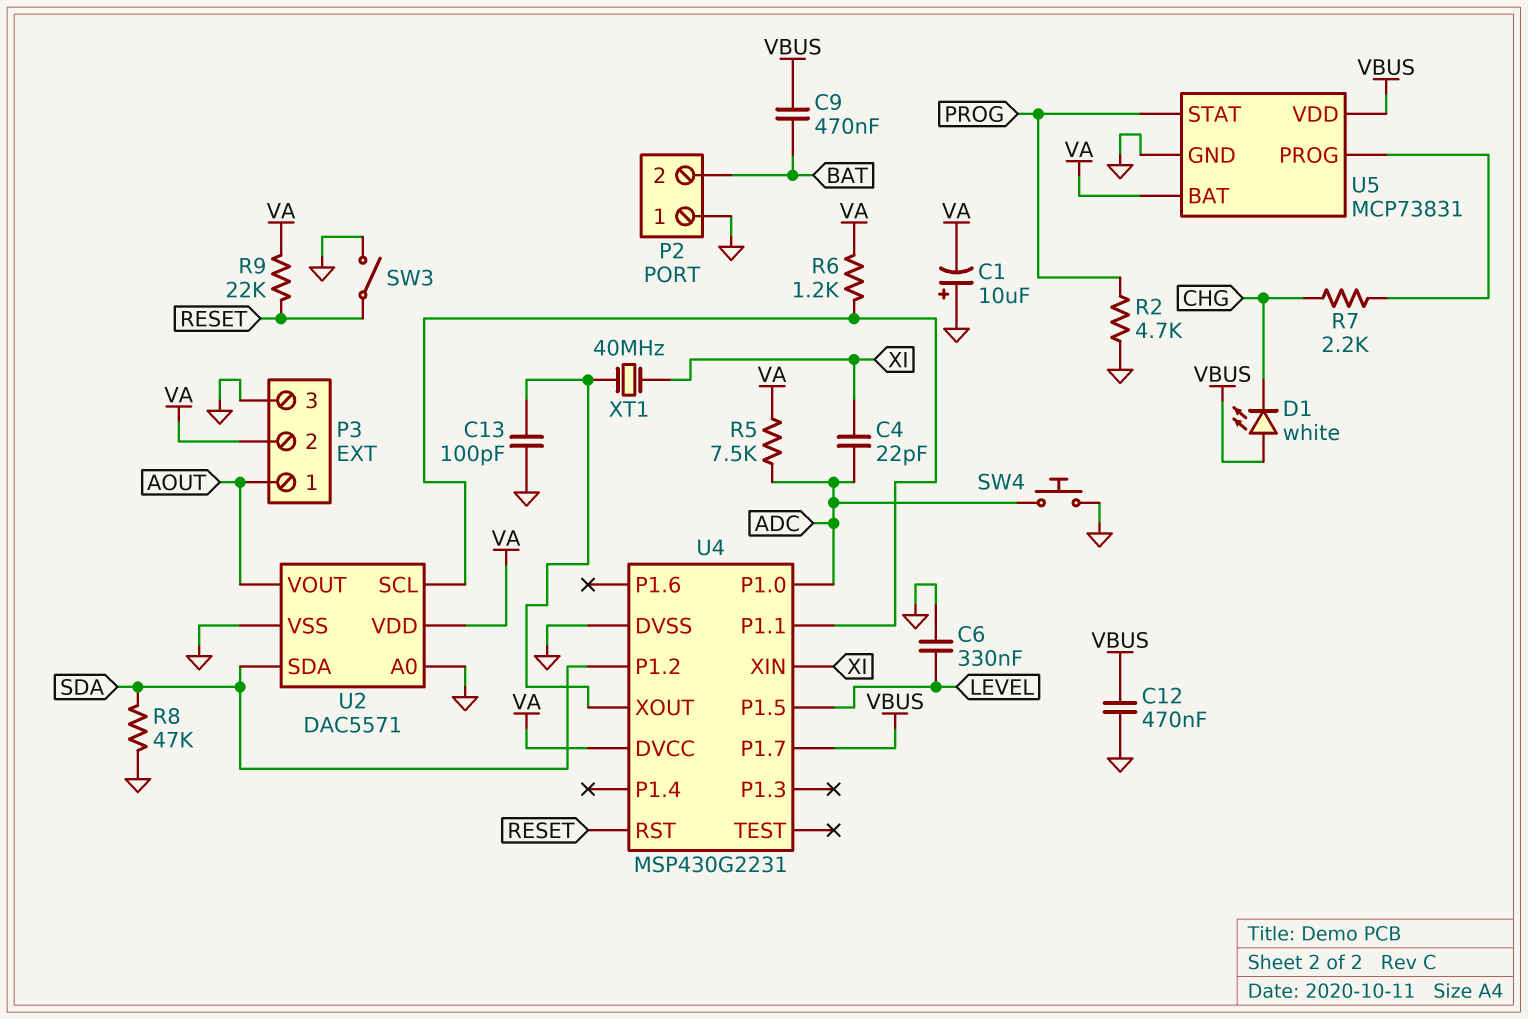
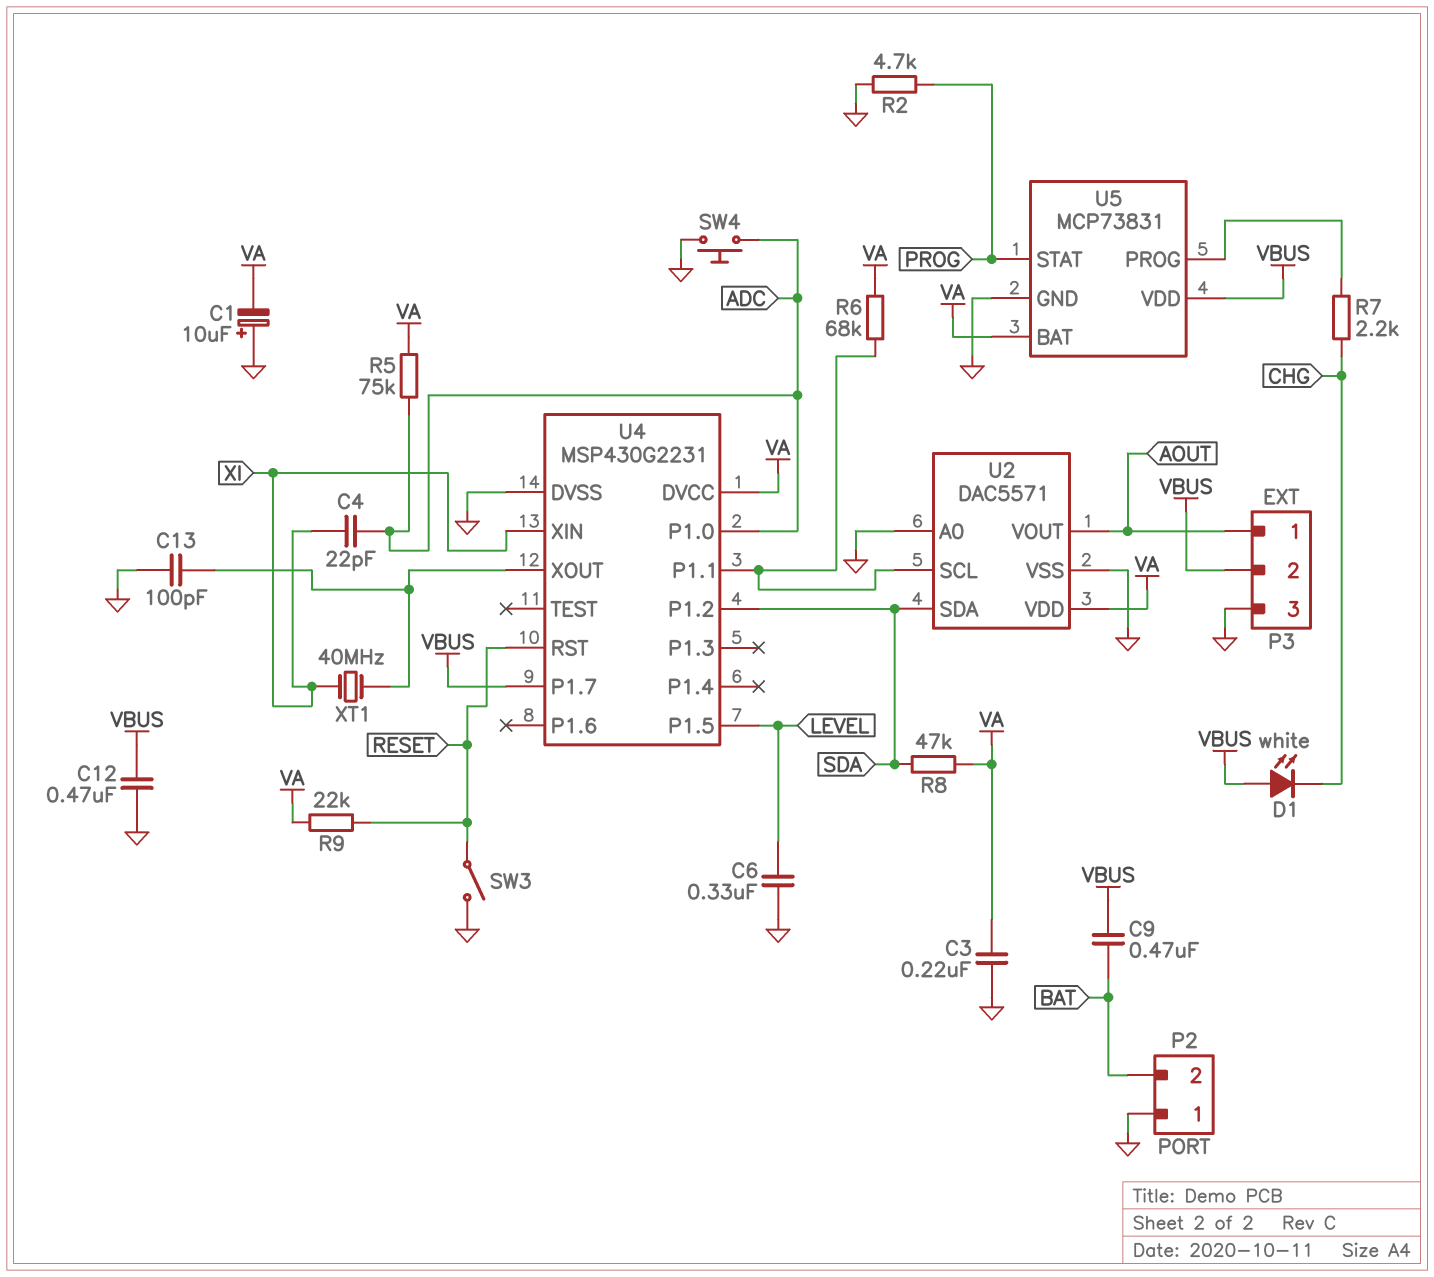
C3: none -> 220nF (GND, VA)
P3 pin 2: VA -> VBUS
R5: 7.5k (ADC, VA) -> 75k (ADC, VA)
R6: 1.2k (U2/SCL, VA) -> 68k (U2/SCL, VA)
R8: 47k (GND, SDA) -> 47k (SDA, VA)

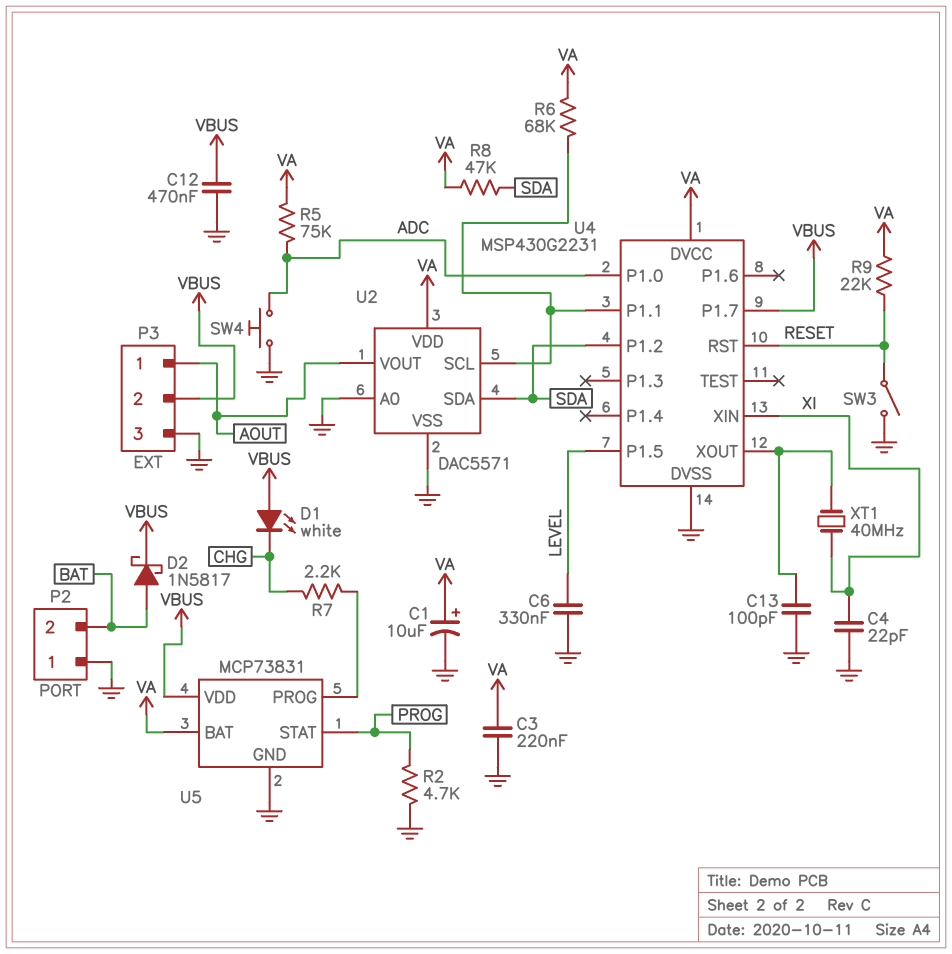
C1: 10uF (plus GND, minus VA) -> 10uF (plus VA, minus GND)
C4: 22pF (ADC, XI) -> 22pF (GND, XI)
C9: 470nF (BAT, VBUS) -> none
D2: none -> schottky 1N5817 (A BAT, K VBUS)

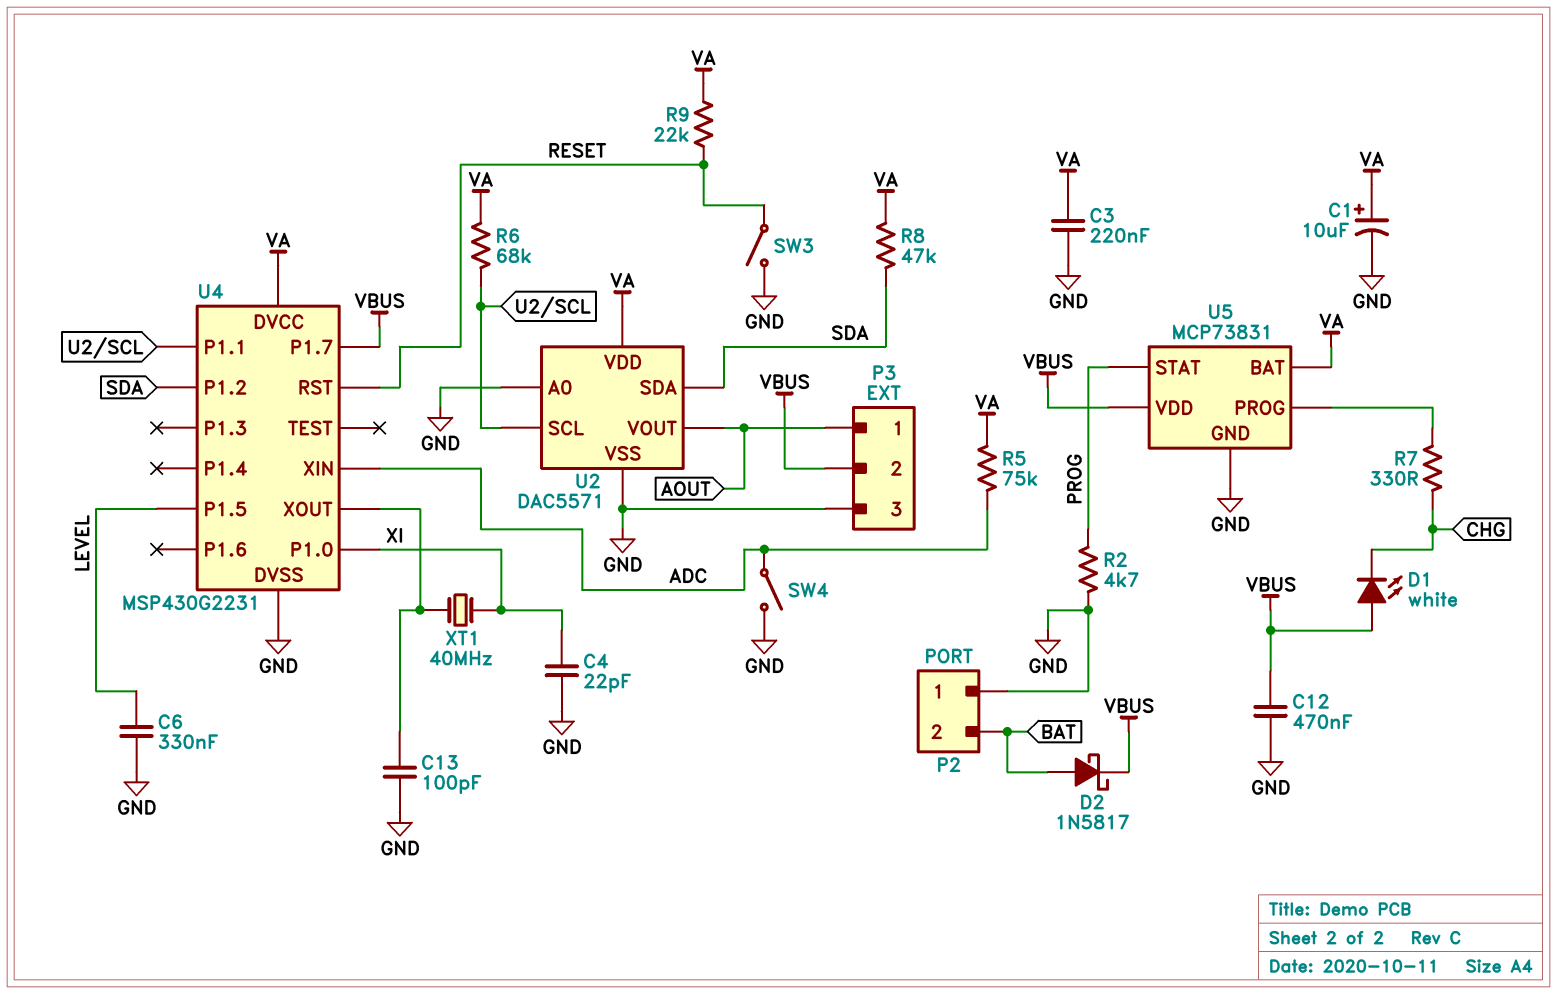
R7: 2.2k (CHG, U5/PROG) -> 330 (CHG, U5/PROG)
SW4: button (ADC, GND) -> switch (ADC, GND)
U4 pin P1.0: ADC -> XI
U4 pin XIN: XI -> ADC

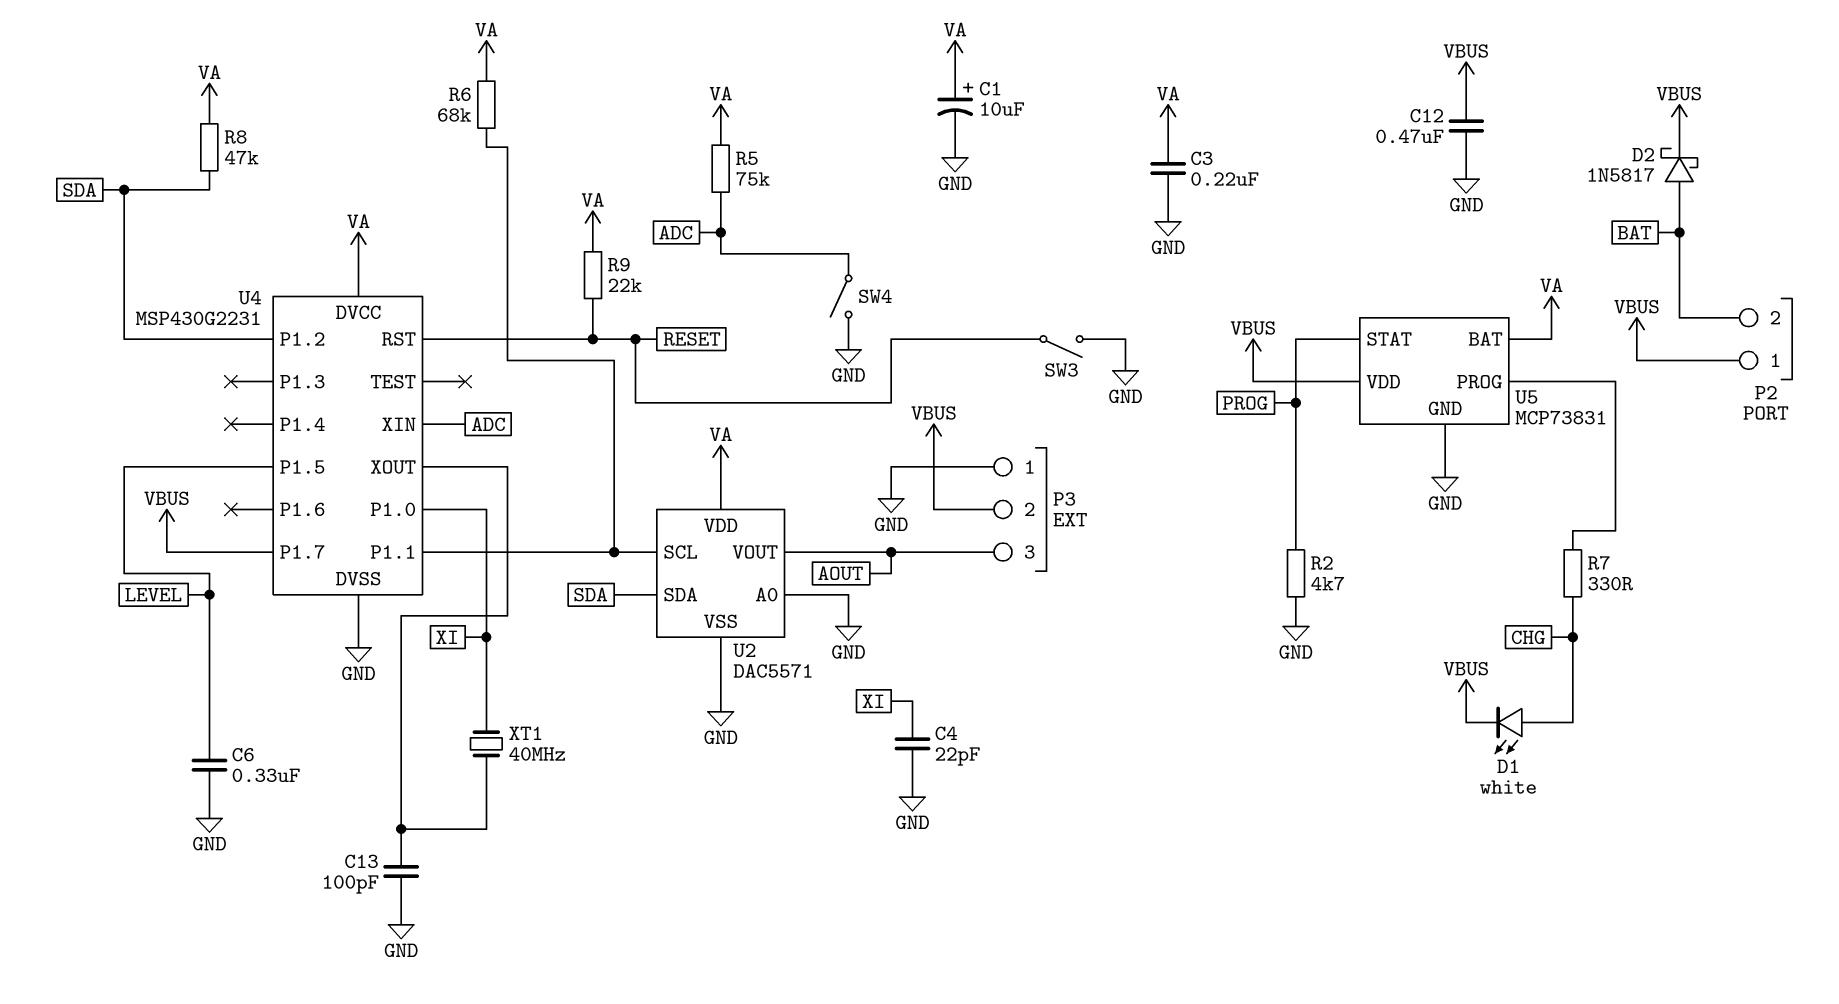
D1: LED white (A VBUS, K CHG) -> LED white (A CHG, K VBUS)
P2 pin 1: GND -> VBUS
P3 pin 1: AOUT -> GND
P3 pin 3: GND -> AOUT

